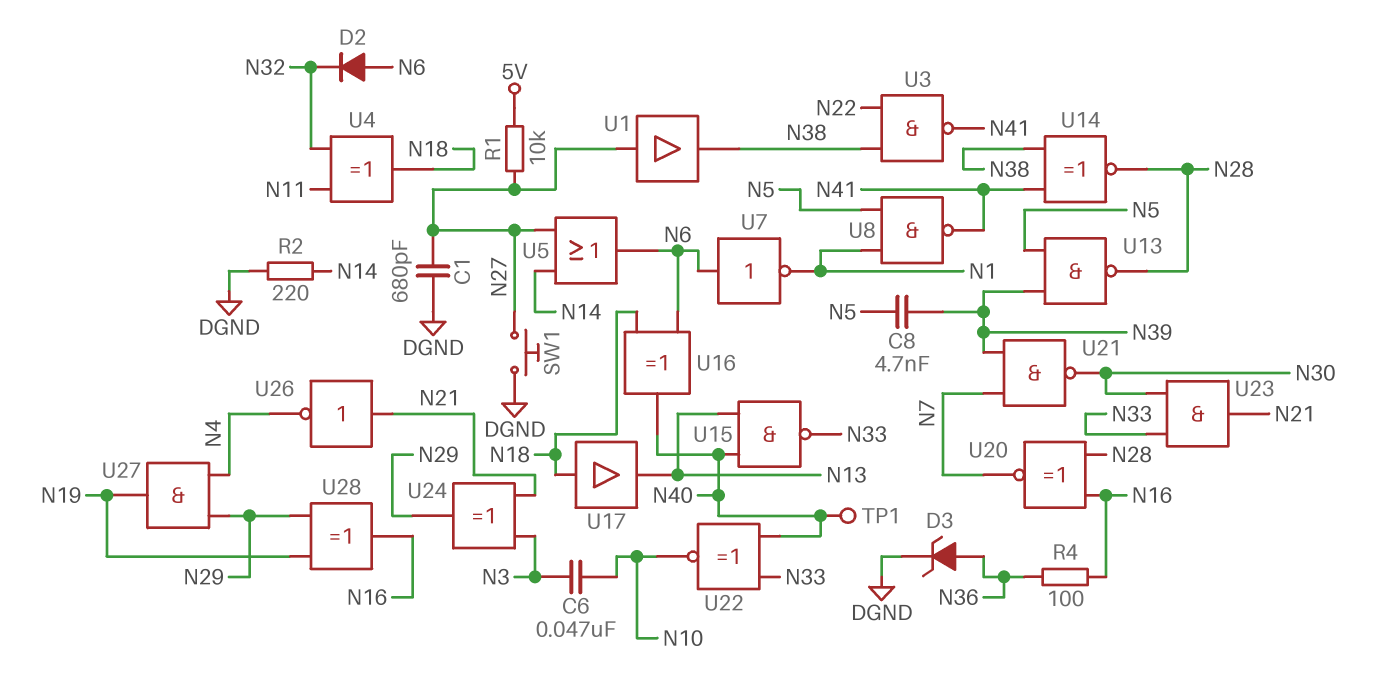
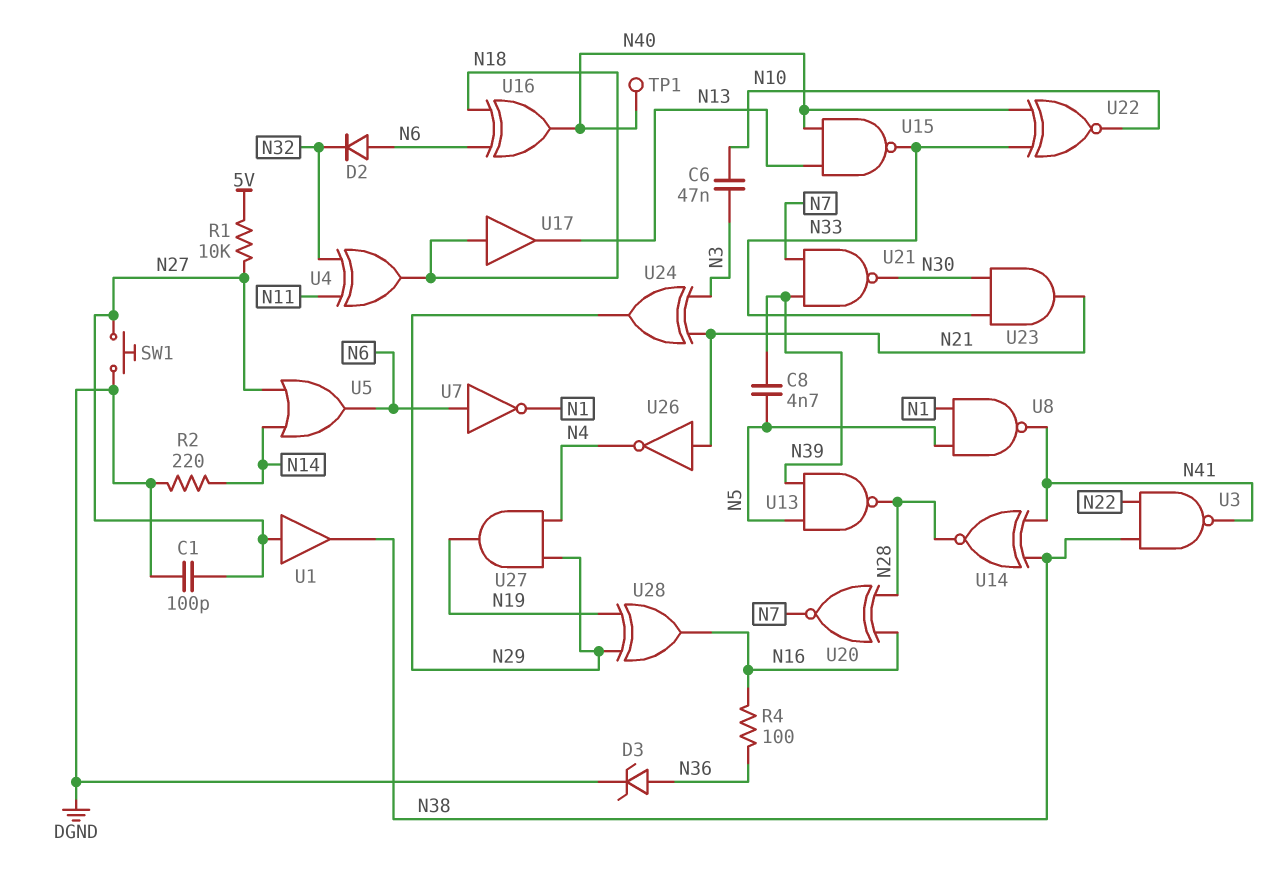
C1: 680pF (DGND, N27) -> 100pF (DGND, N27)

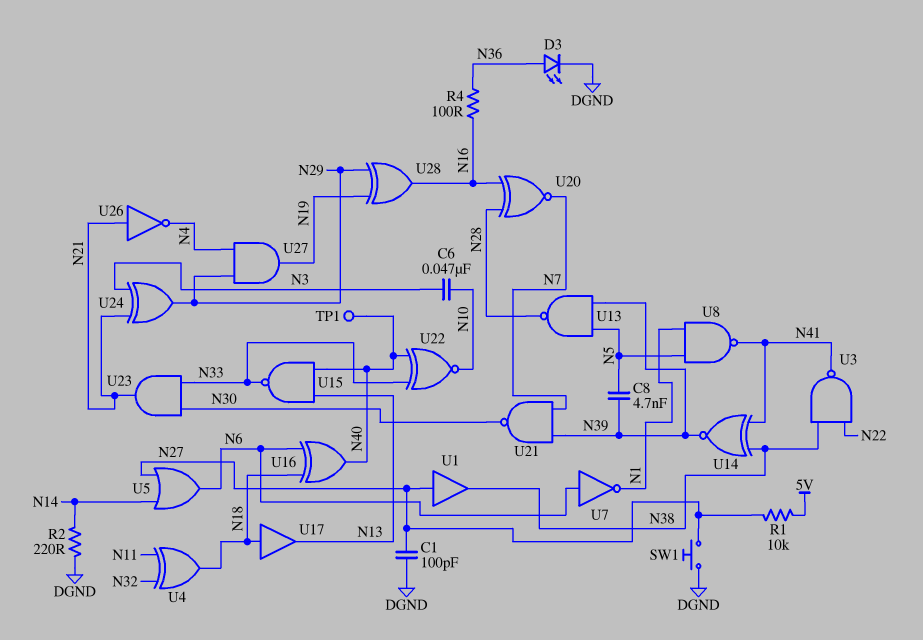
D2: diode (A N6, K N32) -> none
D3: zener (A N36, K DGND) -> LED (A N36, K DGND)
U14: XNOR (in N38, in N41, out N28) -> XNOR (in N38, in N41, out N39)

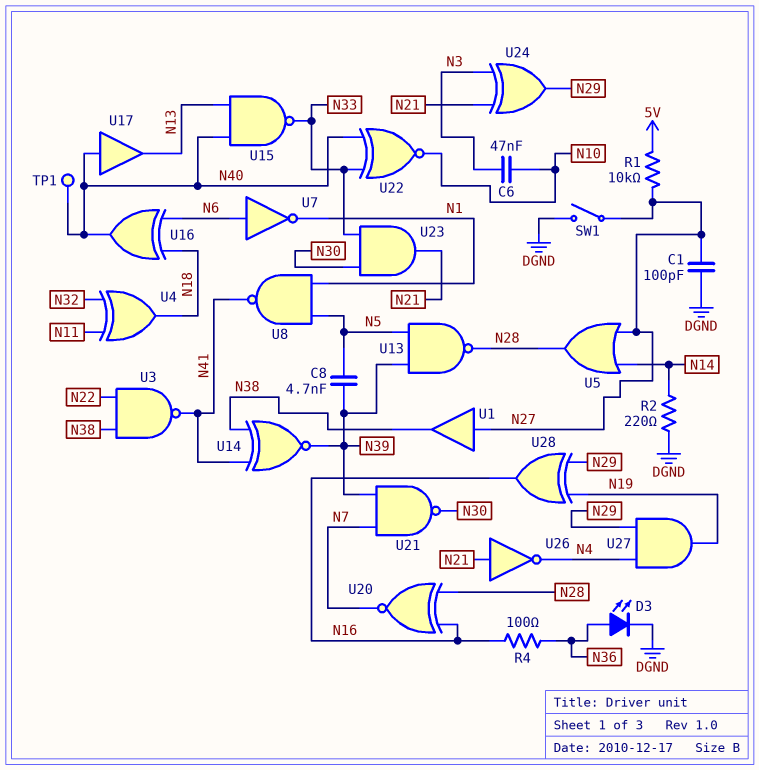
SW1: button (DGND, N27) -> switch (DGND, N27)
U5: OR (in N14, in N27, out N6) -> OR (in N14, in N27, out N28)
U17: buffer (in N18, out N13) -> buffer (in N40, out N13)

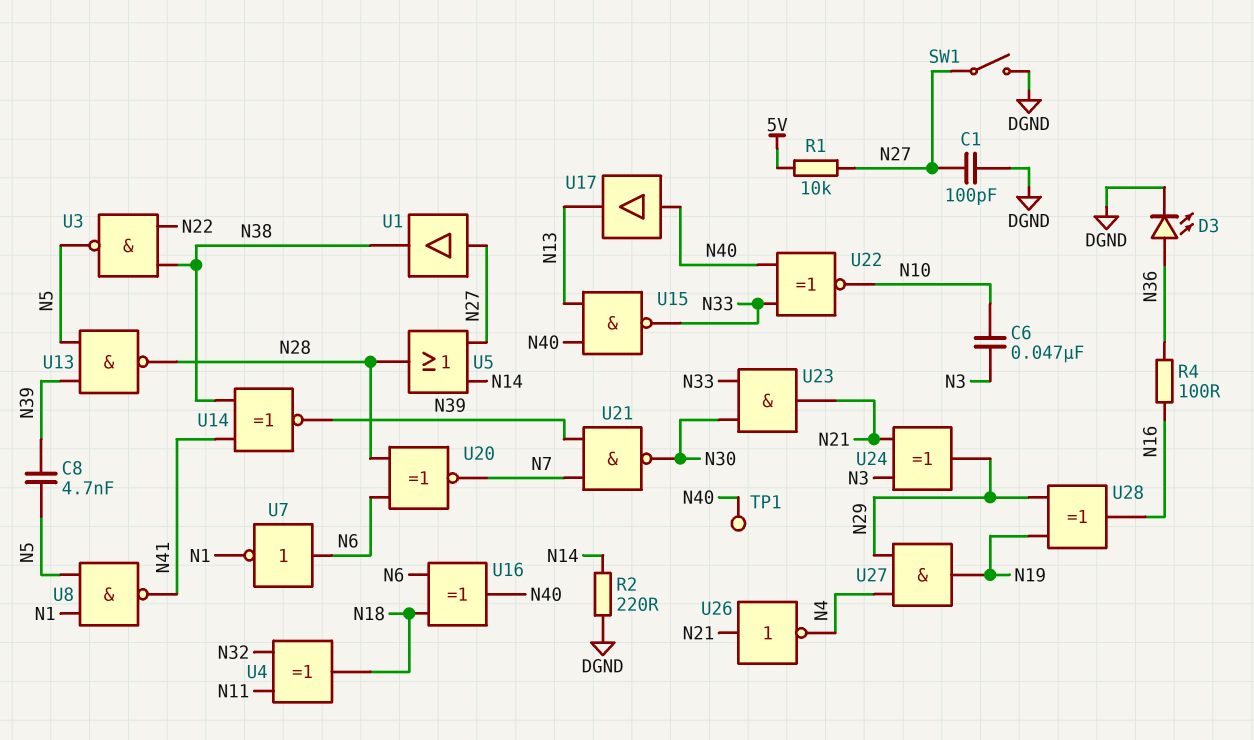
U3: NAND (in N22, in N38, out N41) -> NAND (in N22, in N38, out N5)
U20: XNOR (in N16, in N28, out N7) -> XNOR (in N6, in N28, out N7)

